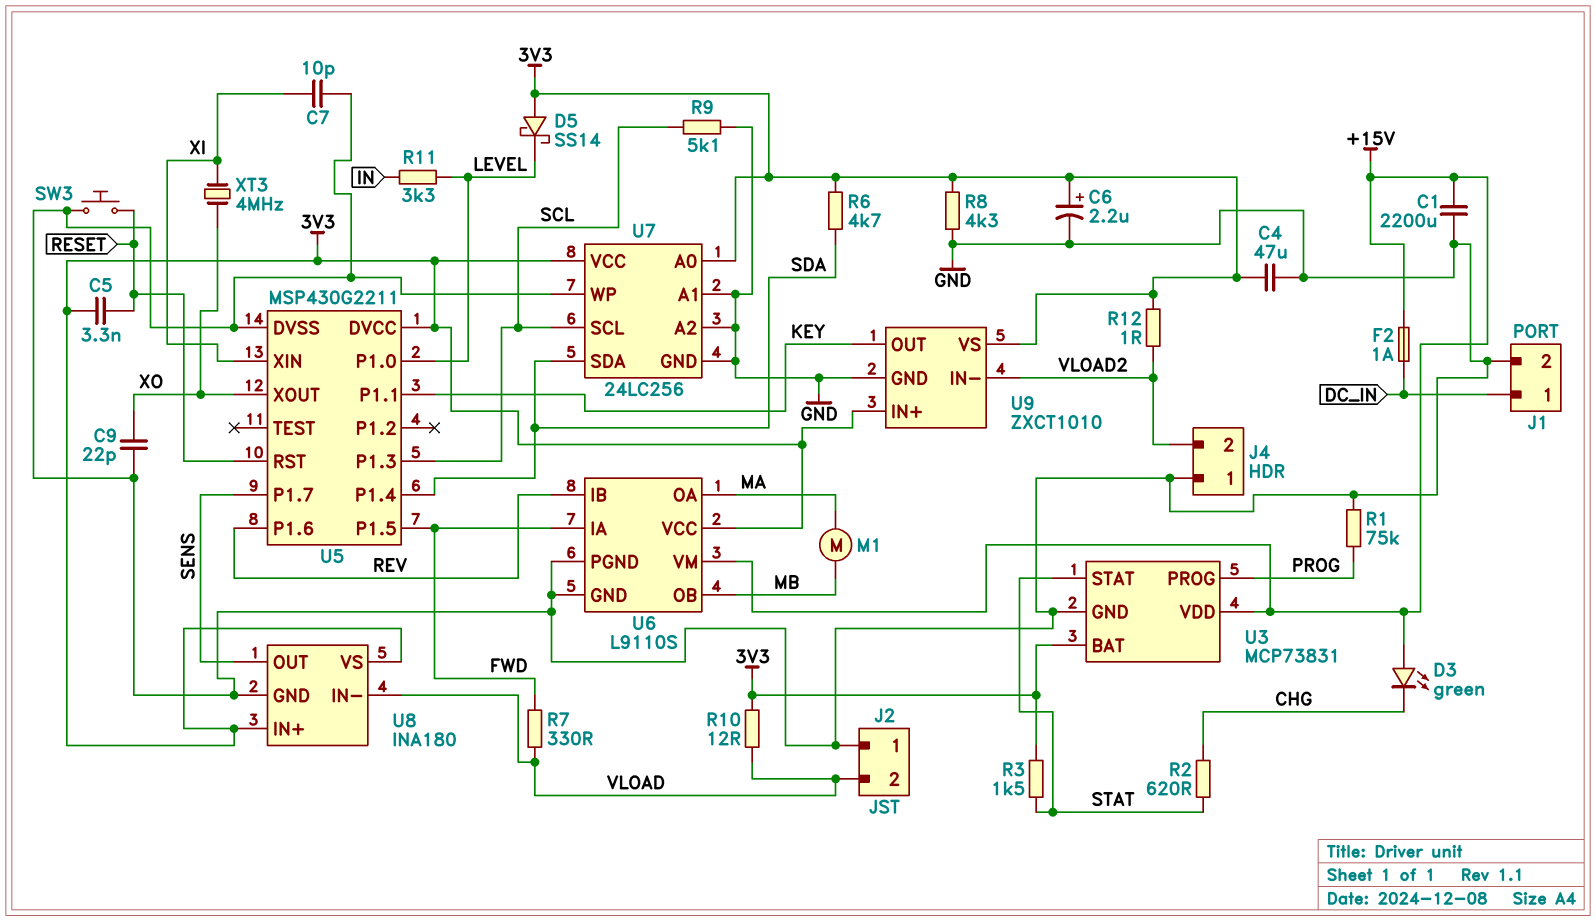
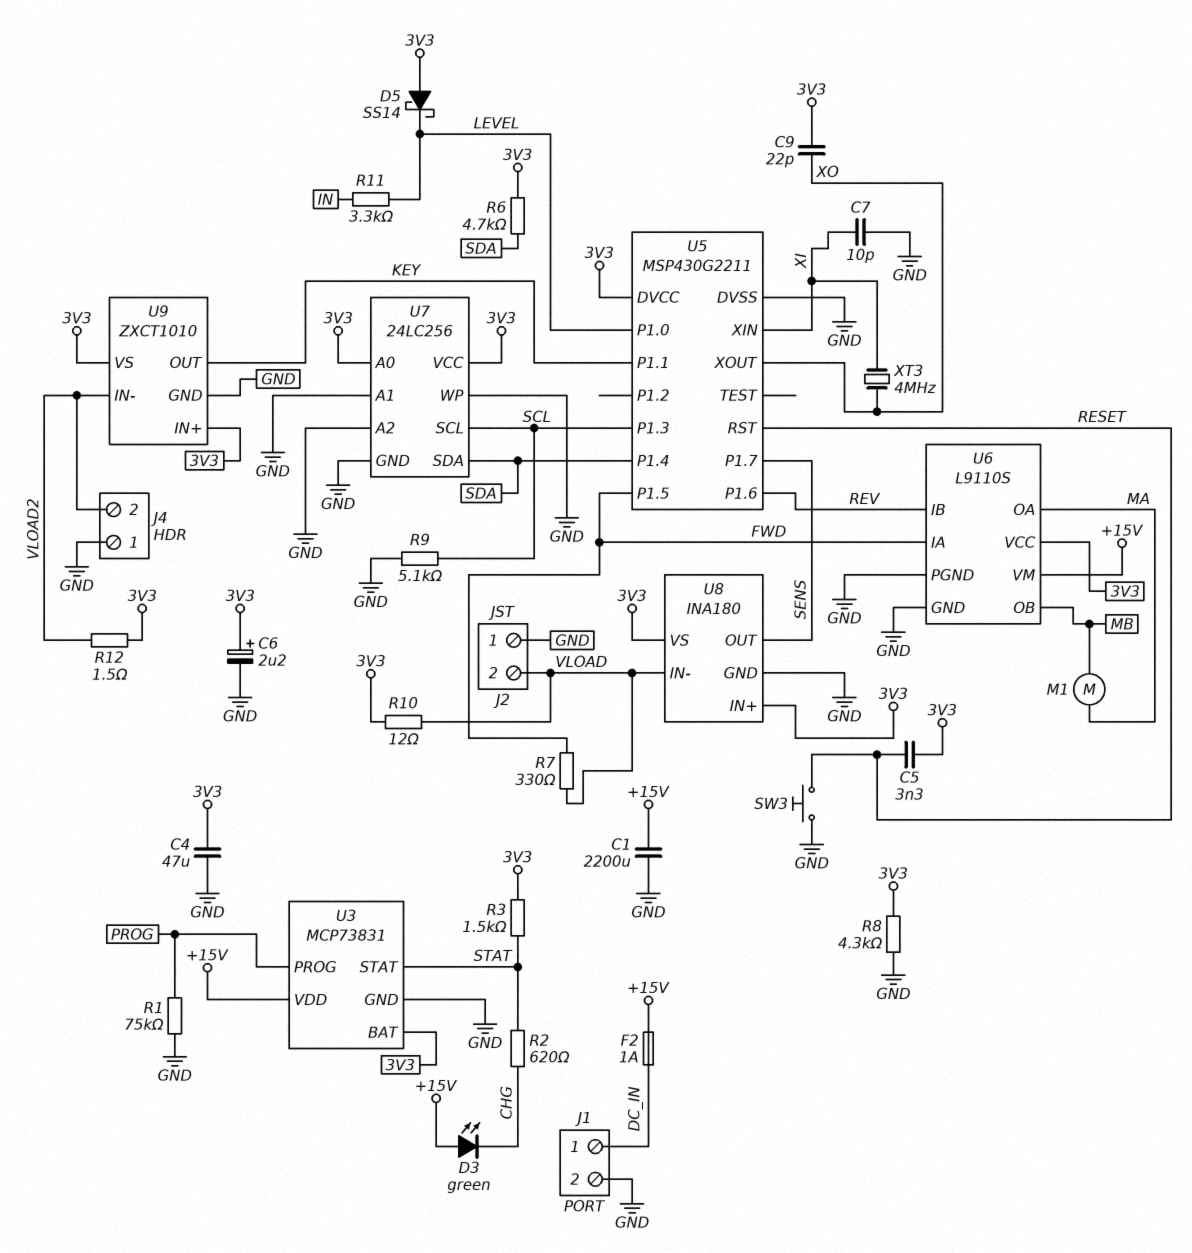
C9: 22pF (GND, XO) -> 22pF (3V3, XO)
R12: 1 (3V3, VLOAD2) -> 1.5 (3V3, VLOAD2)

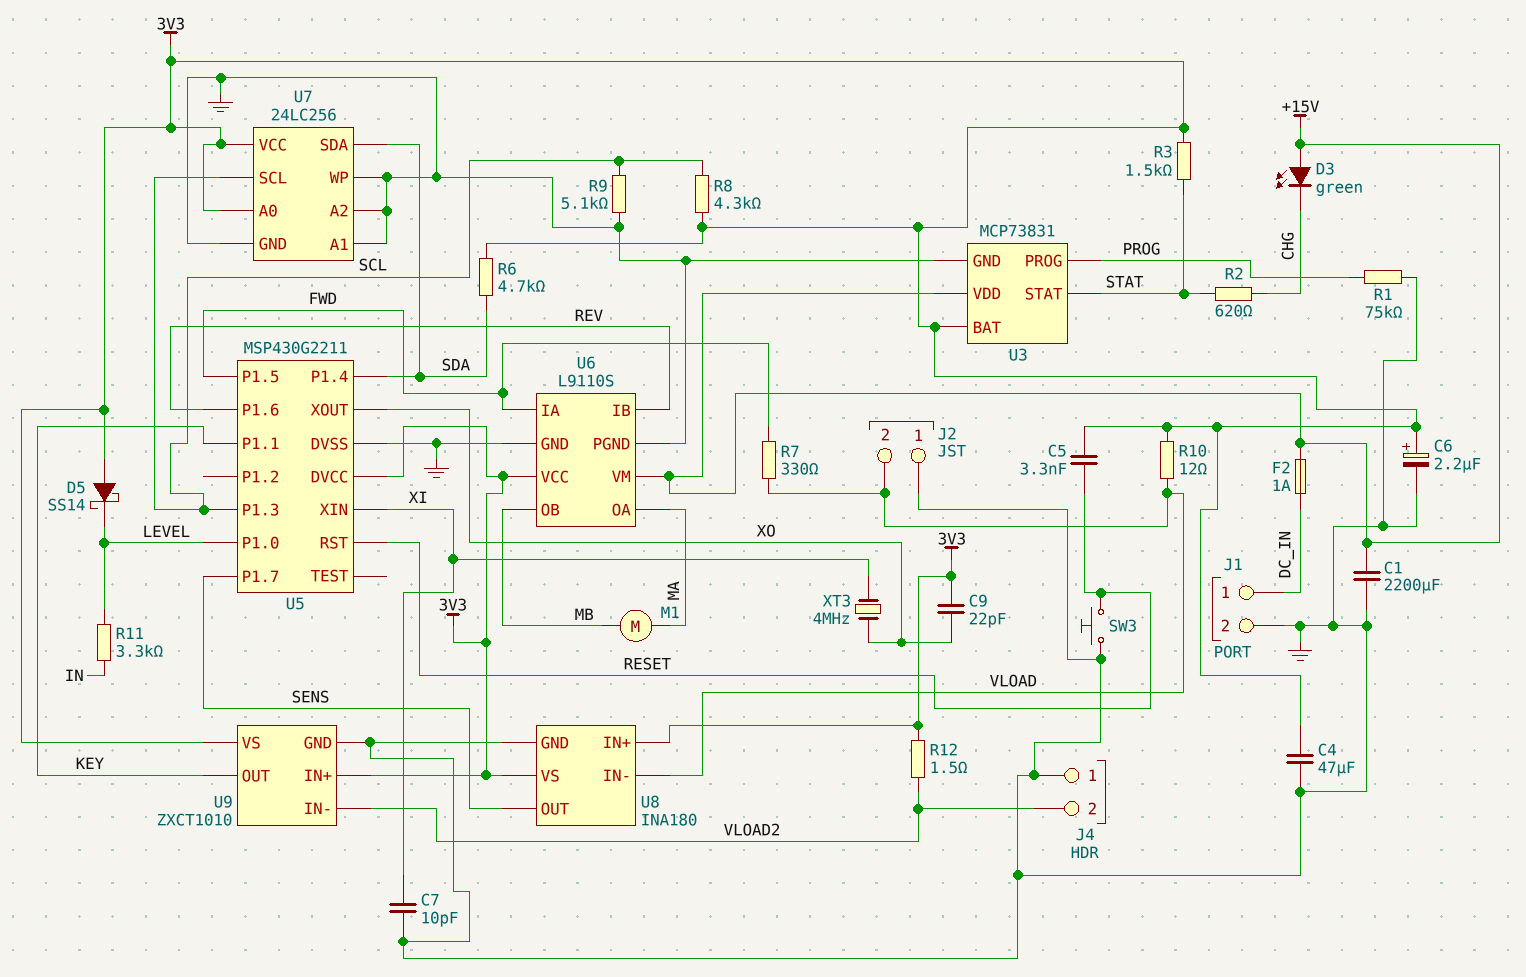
R8: 4.3k (3V3, GND) -> 4.3k (3V3, SCL)

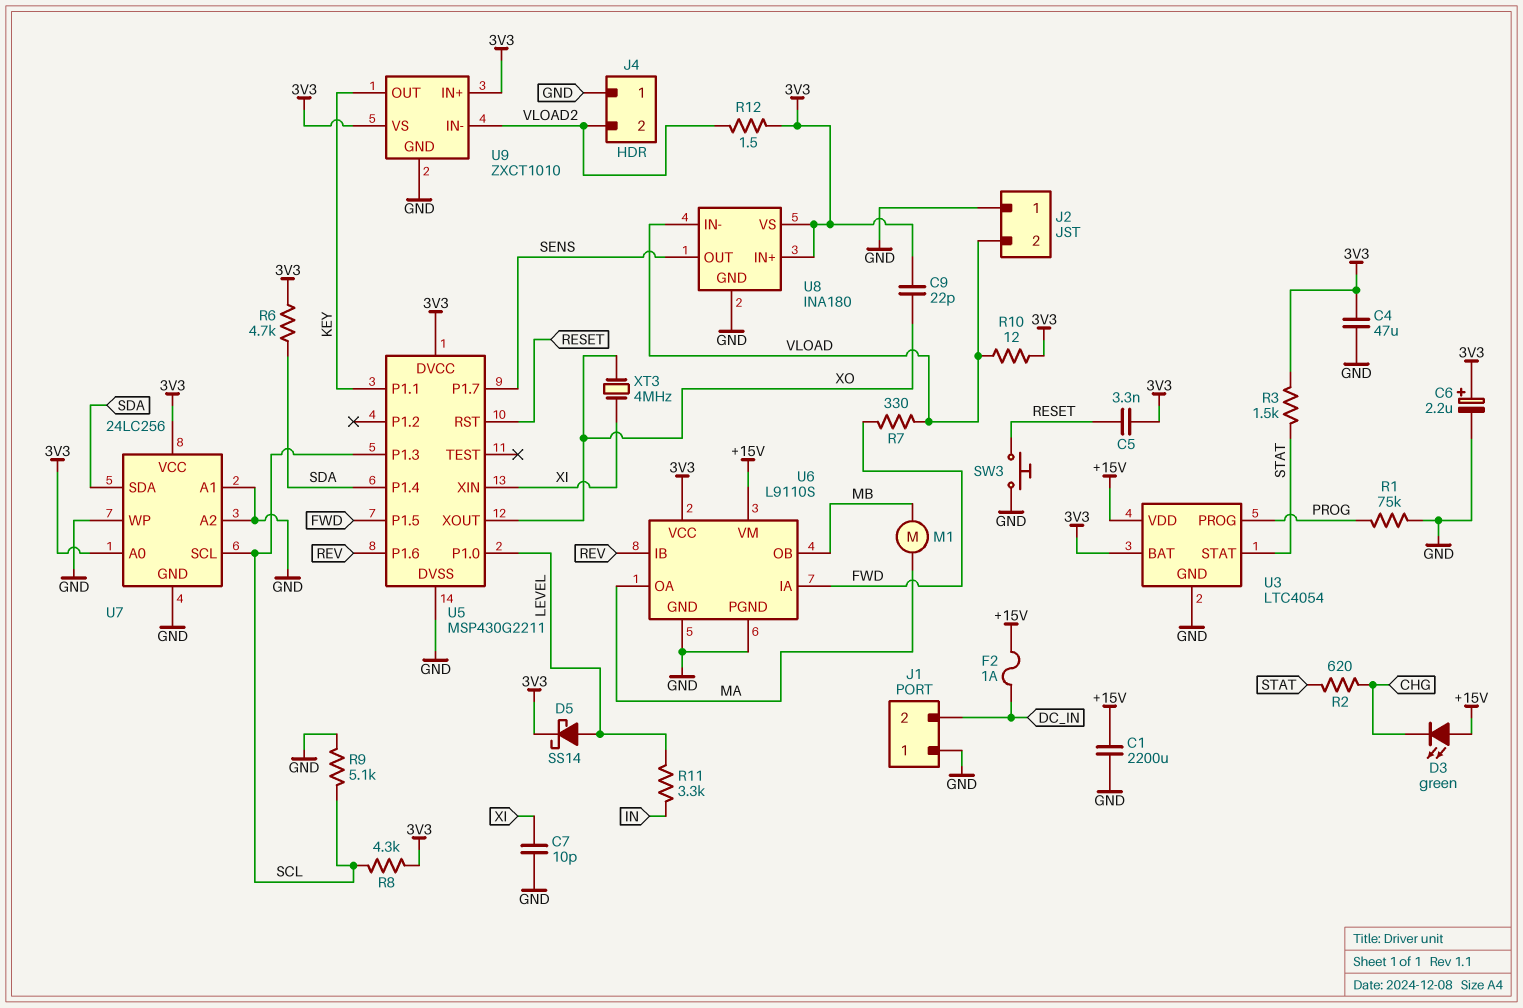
D5: schottky SS14 (A 3V3, K LEVEL) -> schottky SS14 (A LEVEL, K 3V3)
J1 pin 1: DC_IN -> GND
J1 pin 2: GND -> DC_IN
U3: MCP73831 -> LTC4054

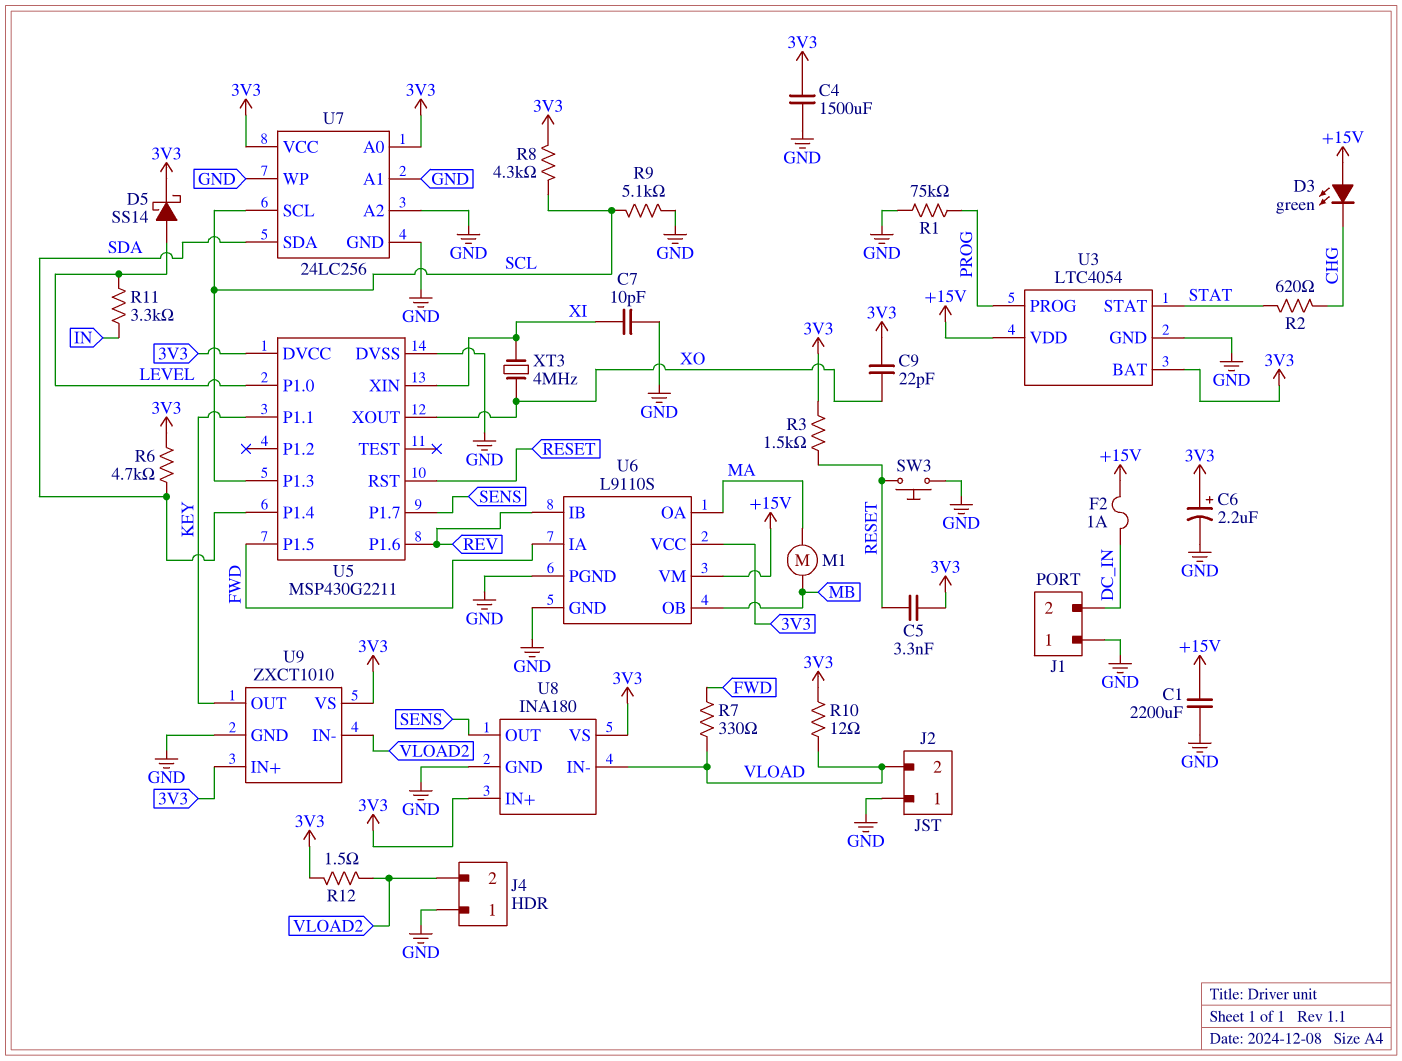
C4: 47uF (3V3, GND) -> 1500uF (3V3, GND)
R3: 1.5k (3V3, STAT) -> 1.5k (3V3, RESET)

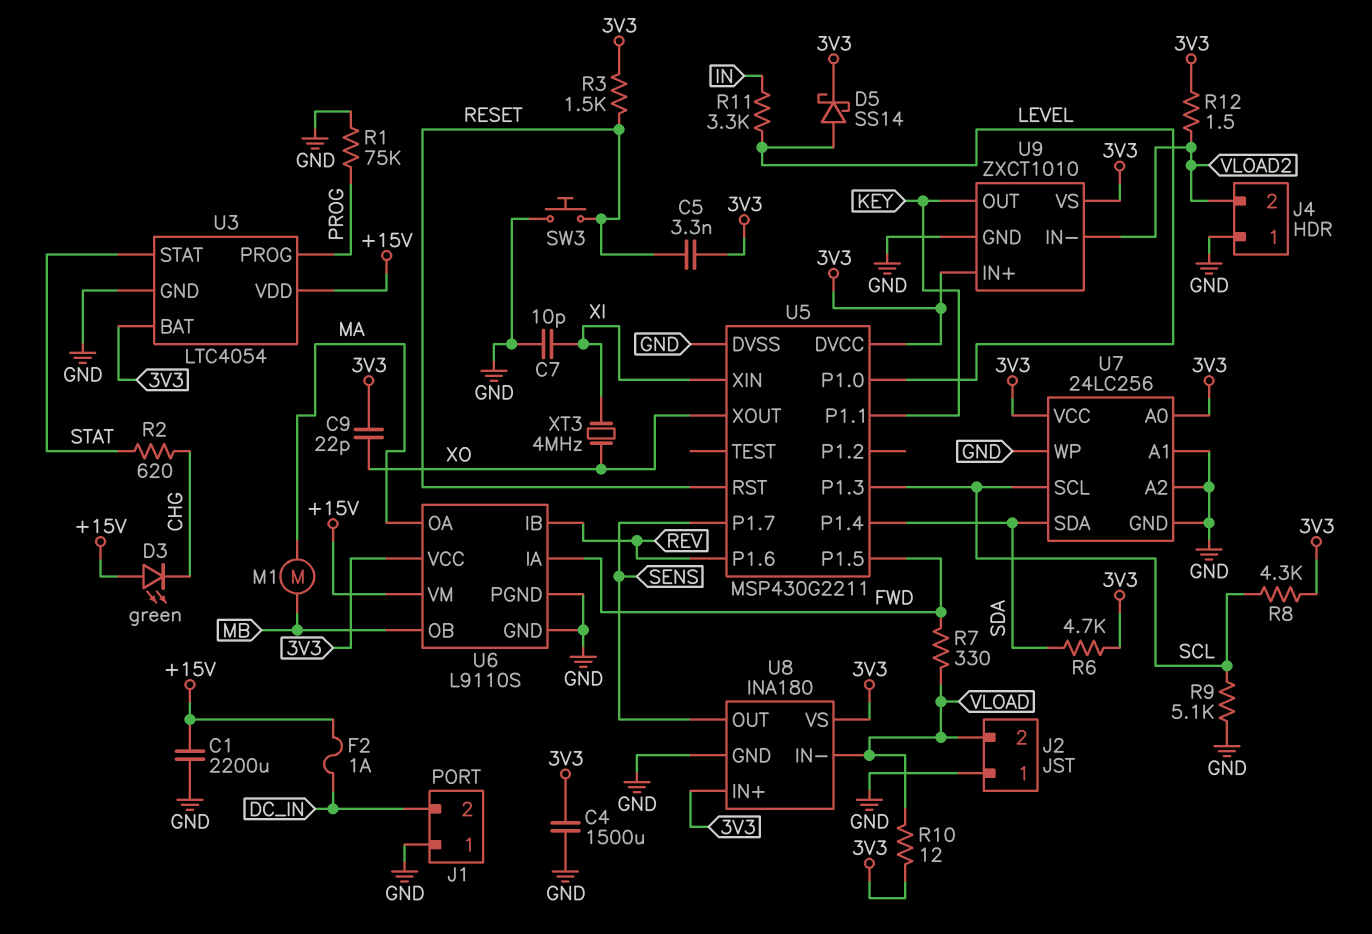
C6: 2.2uF (plus 3V3, minus GND) -> none

